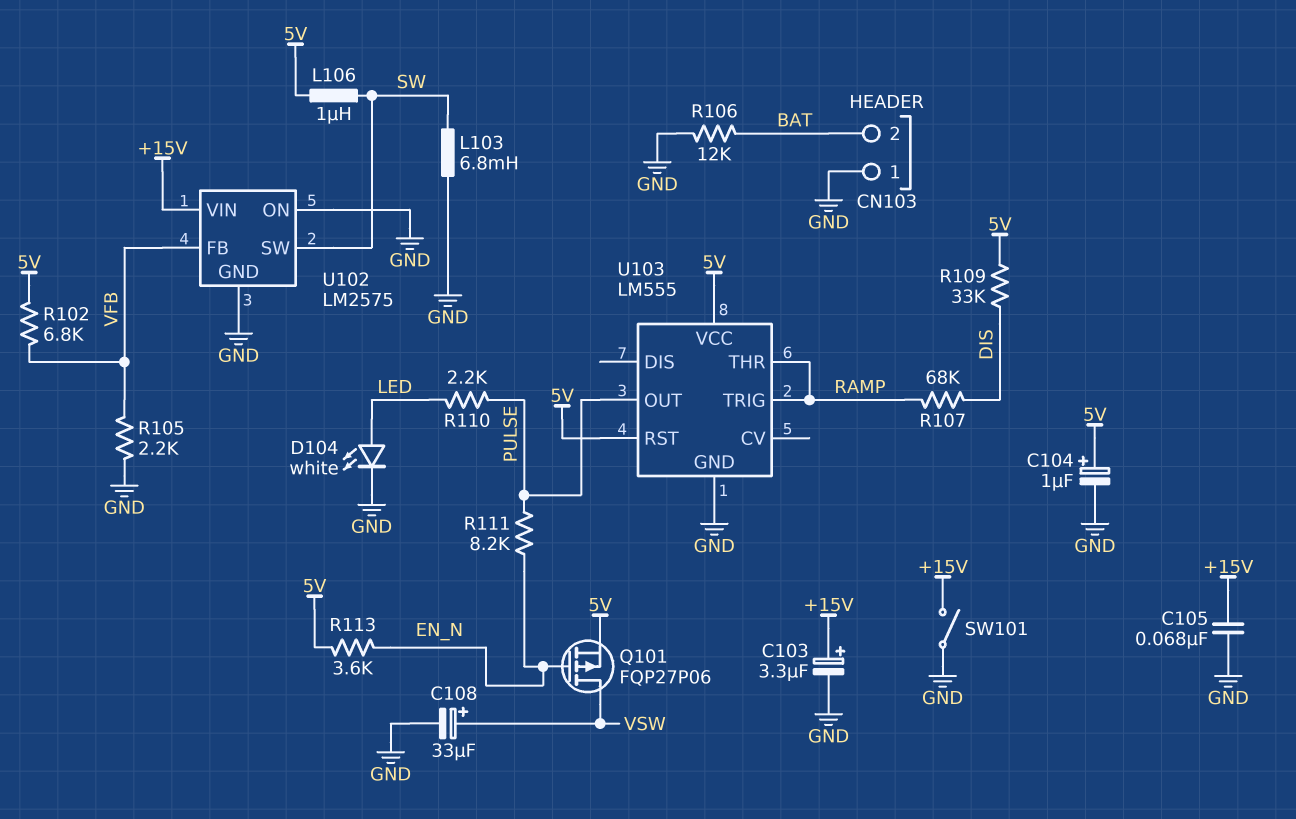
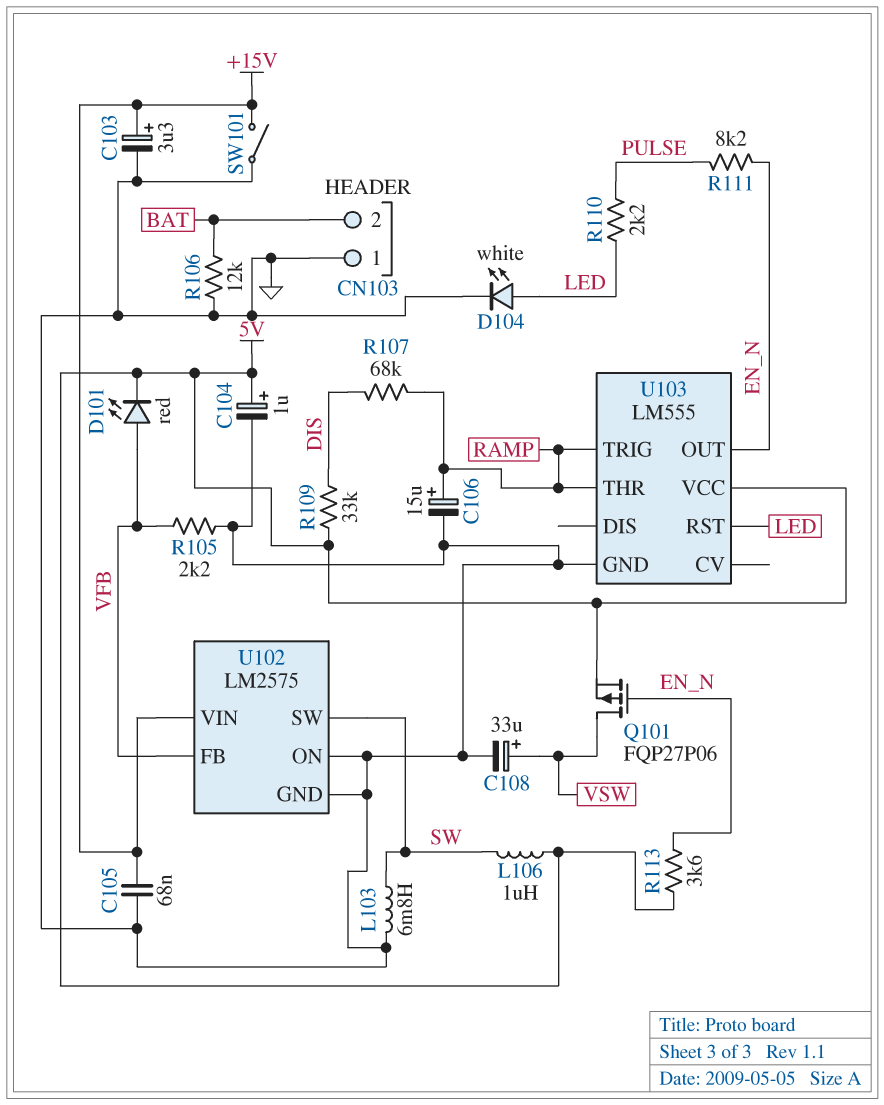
C106: none -> 15uF (plus RAMP, minus GND)
D101: none -> LED red (A VFB, K 5V)
R102: 6.8k (5V, VFB) -> none
U103 pin OUT: PULSE -> EN_N
U103 pin RST: 5V -> LED

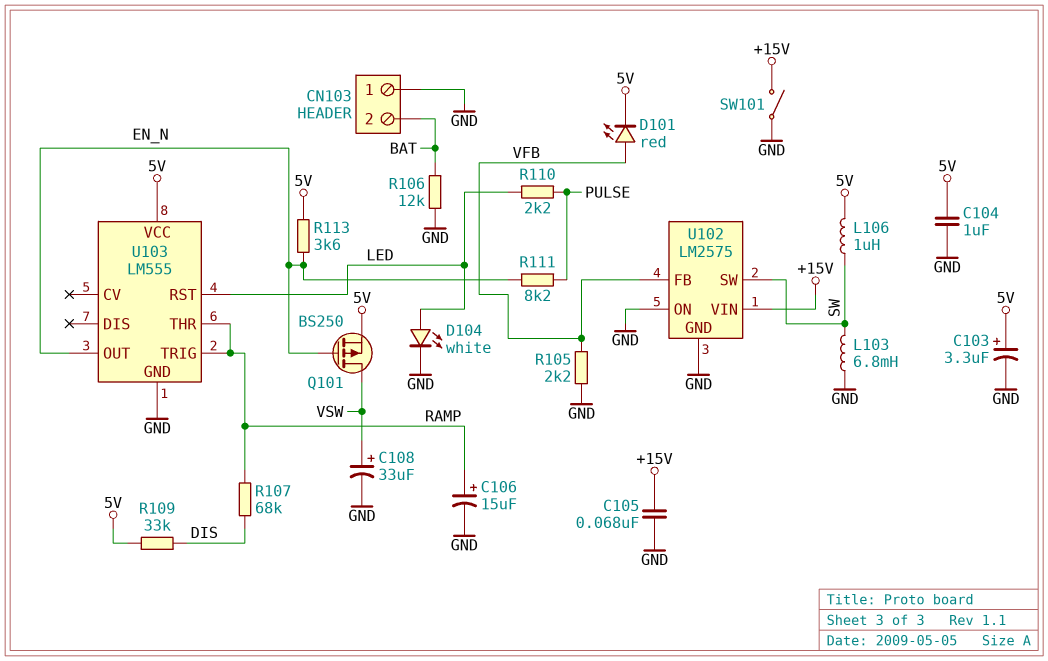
C103: 3.3uF (plus +15V, minus GND) -> 3.3uF (plus 5V, minus GND)
C104: 1uF (plus 5V, minus GND) -> 1uF (5V, GND)
Q101: PMOS FQP27P06 (G EN_N, D VSW, S 5V) -> PMOS BS250 (G EN_N, D VSW, S 5V)

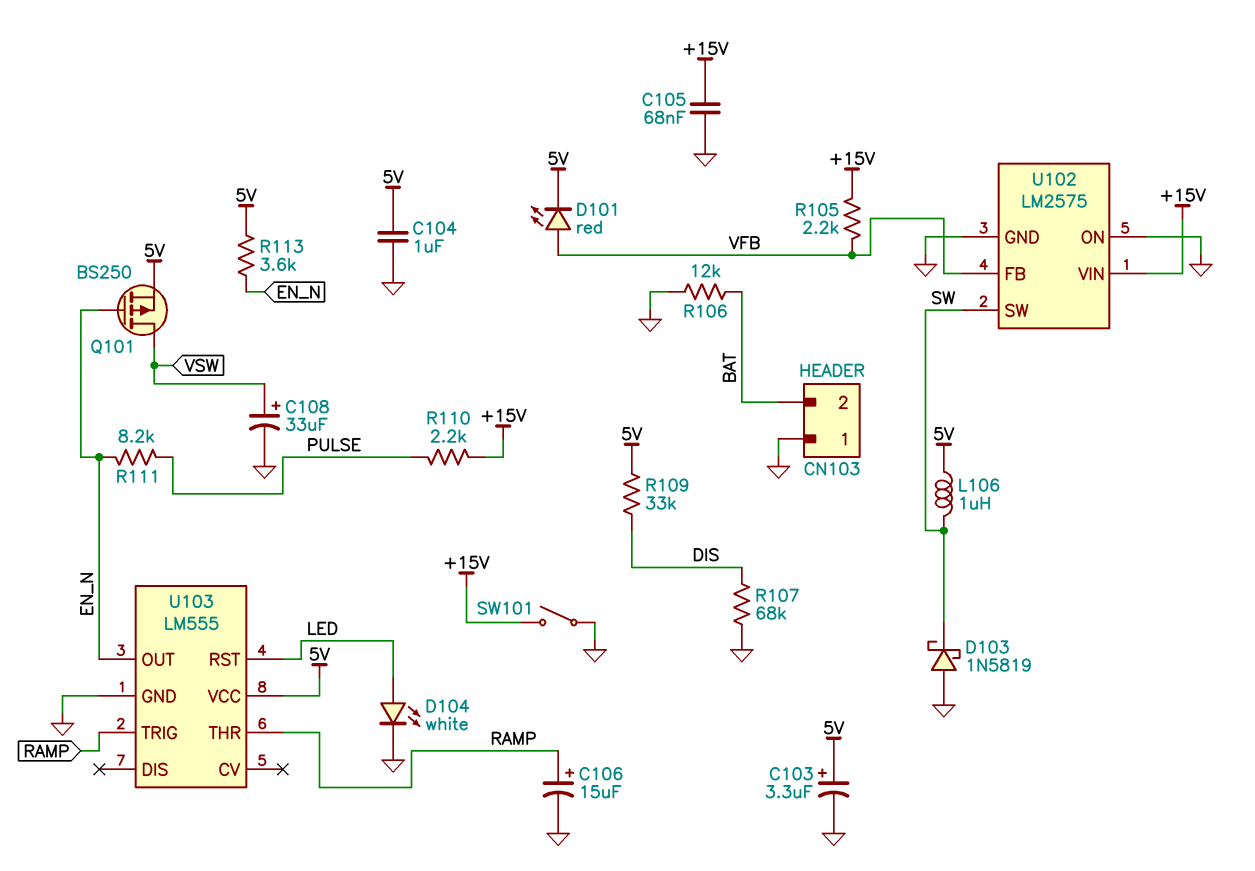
D103: none -> schottky 1N5819 (A GND, K SW)
L103: 6.8mH (GND, SW) -> none
R105: 2.2k (GND, VFB) -> 2.2k (+15V, VFB)
R107: 68k (DIS, RAMP) -> 68k (DIS, GND)
R110: 2.2k (LED, PULSE) -> 2.2k (+15V, PULSE)

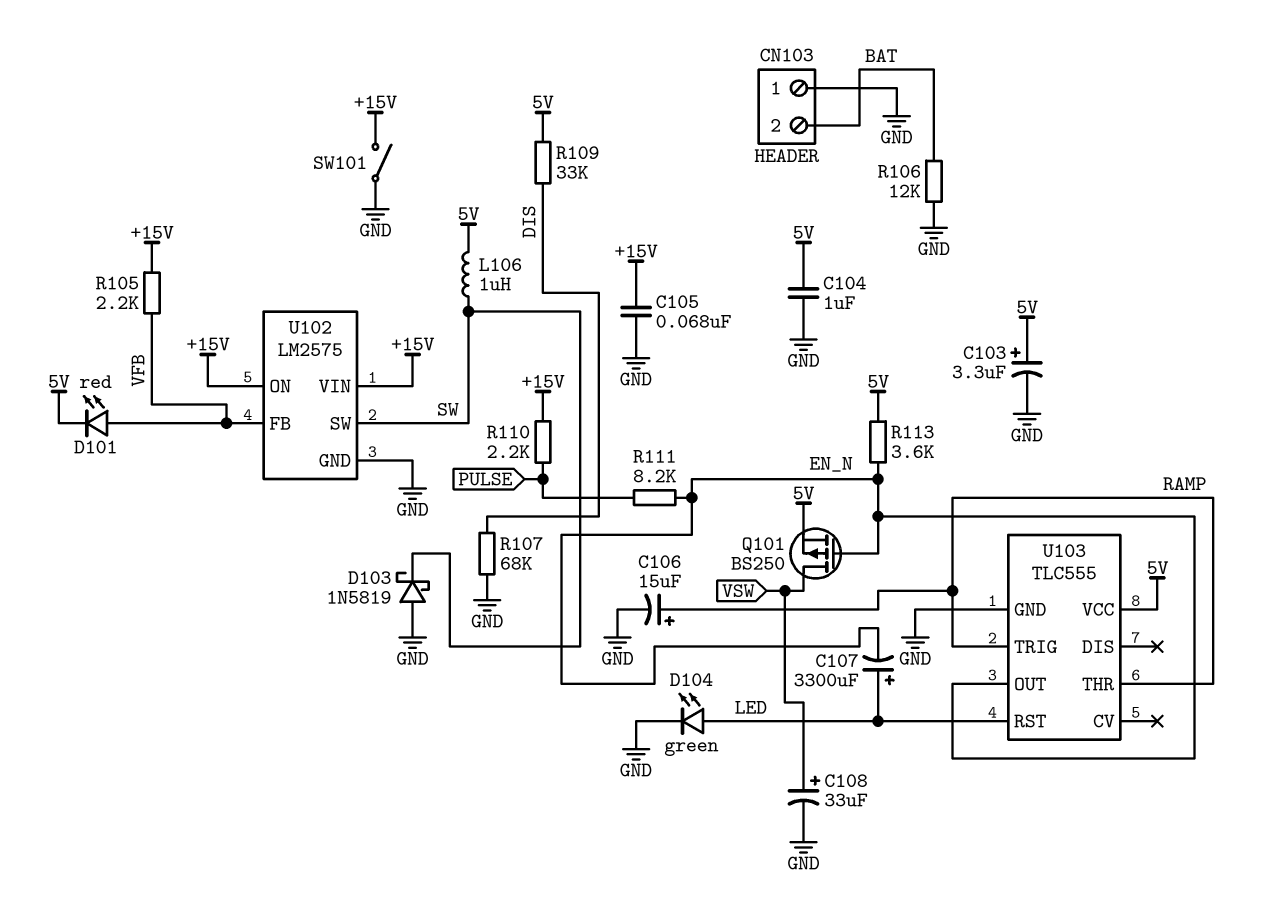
C107: none -> 3300uF (plus LED, minus EN_N)
D104: LED white (A LED, K GND) -> LED green (A LED, K GND)
U102 pin ON: GND -> +15V
U103: LM555 -> TLC555

